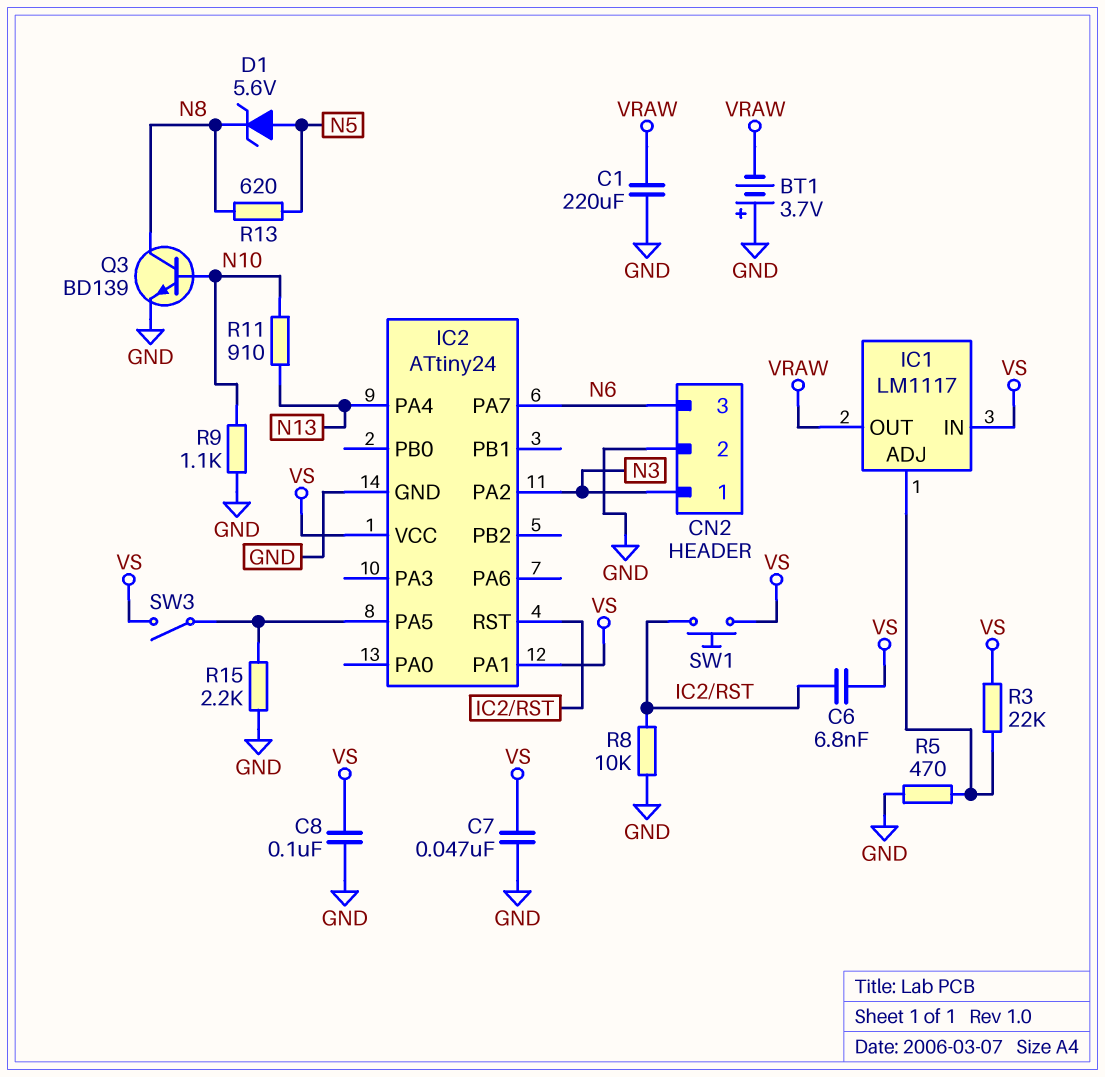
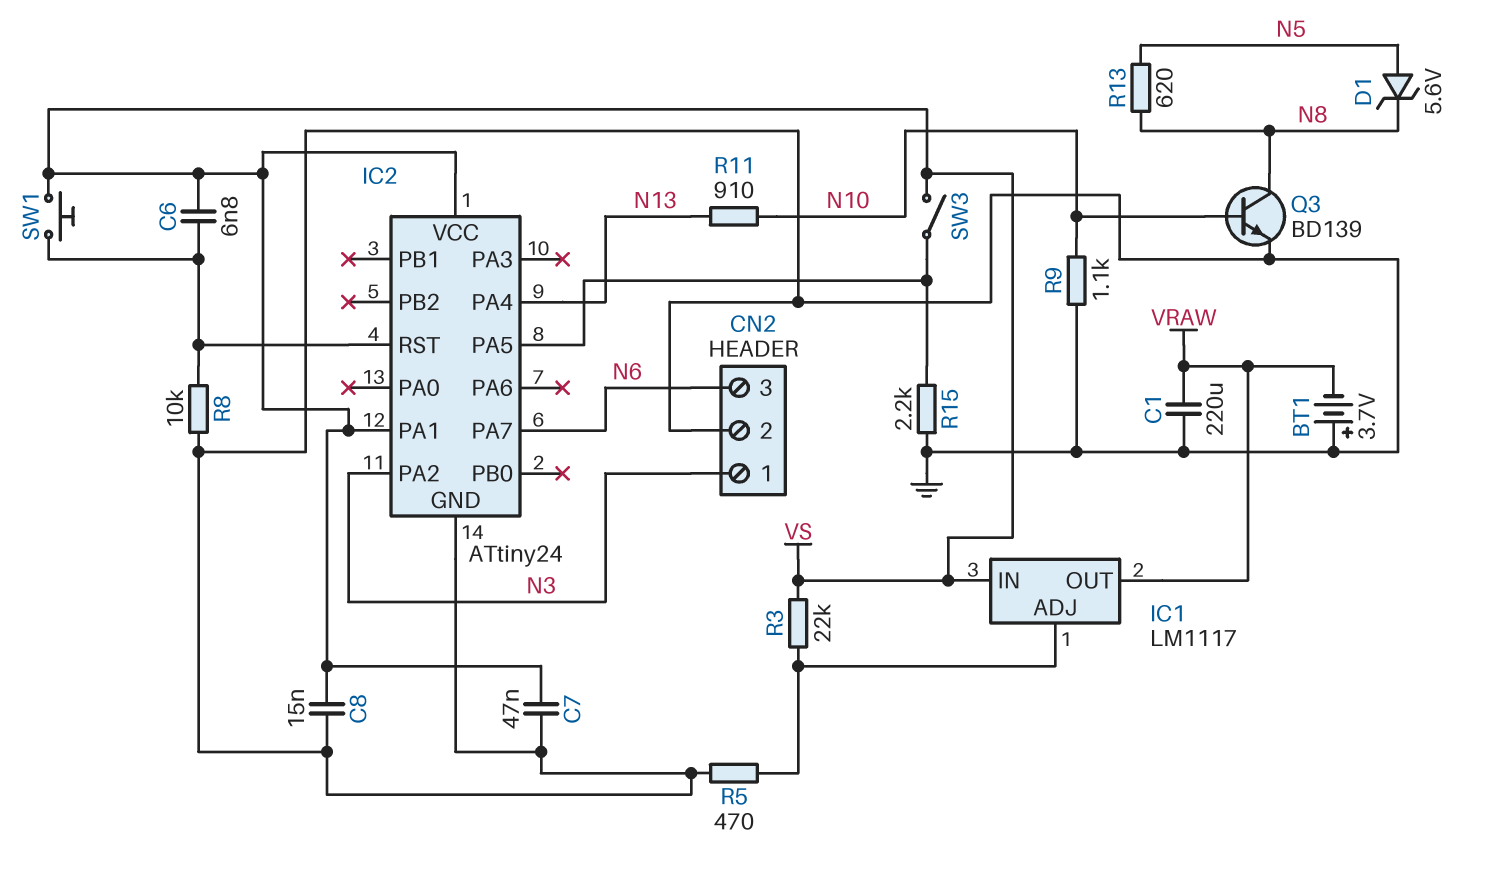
C8: 100nF (GND, VS) -> 15nF (GND, VS)

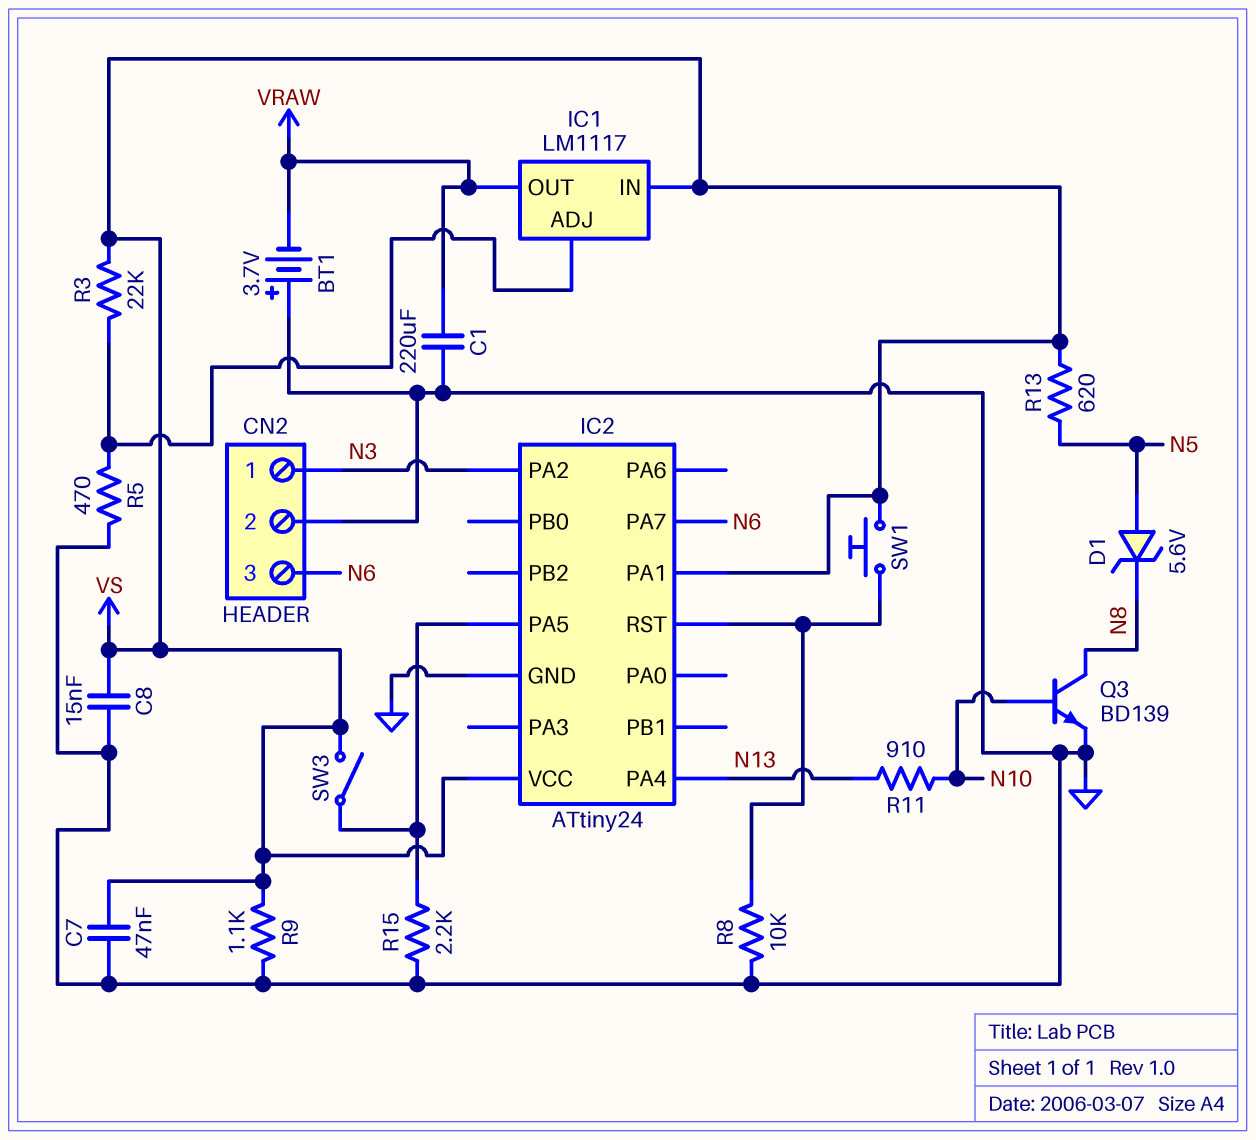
C6: 6.8nF (IC2/RST, VS) -> none
R9: 1.1k (GND, N10) -> 1.1k (GND, VS)
R13: 620 (N5, N8) -> 620 (N5, VS)

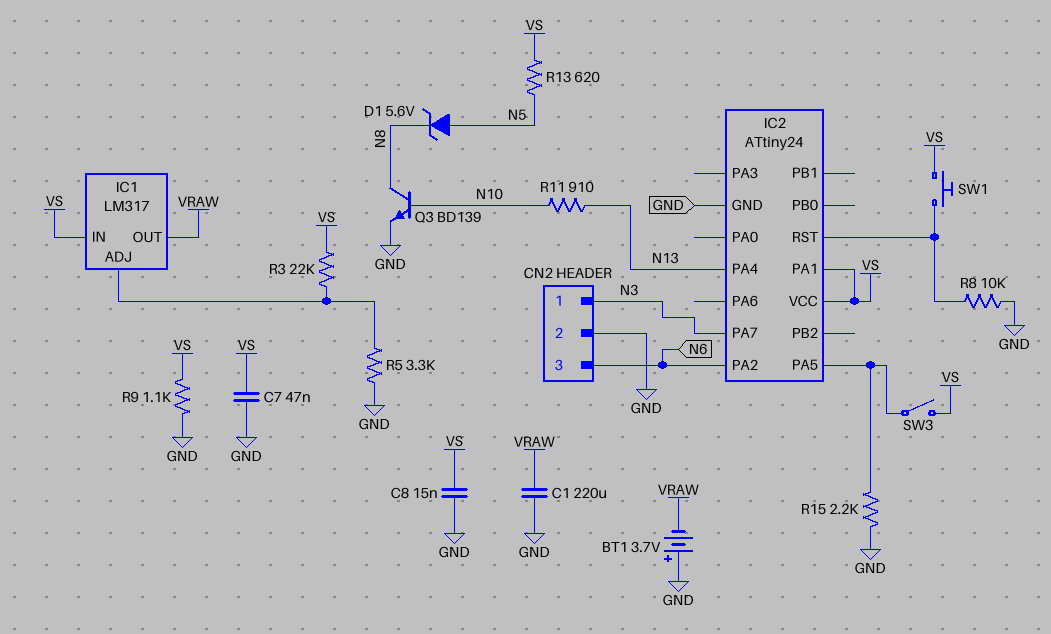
IC1: LM1117 -> LM317
IC2 pin PA2: N3 -> N6
IC2 pin PA7: N6 -> N3
R5: 470 (GND, IC1/ADJ) -> 3.3k (GND, IC1/ADJ)

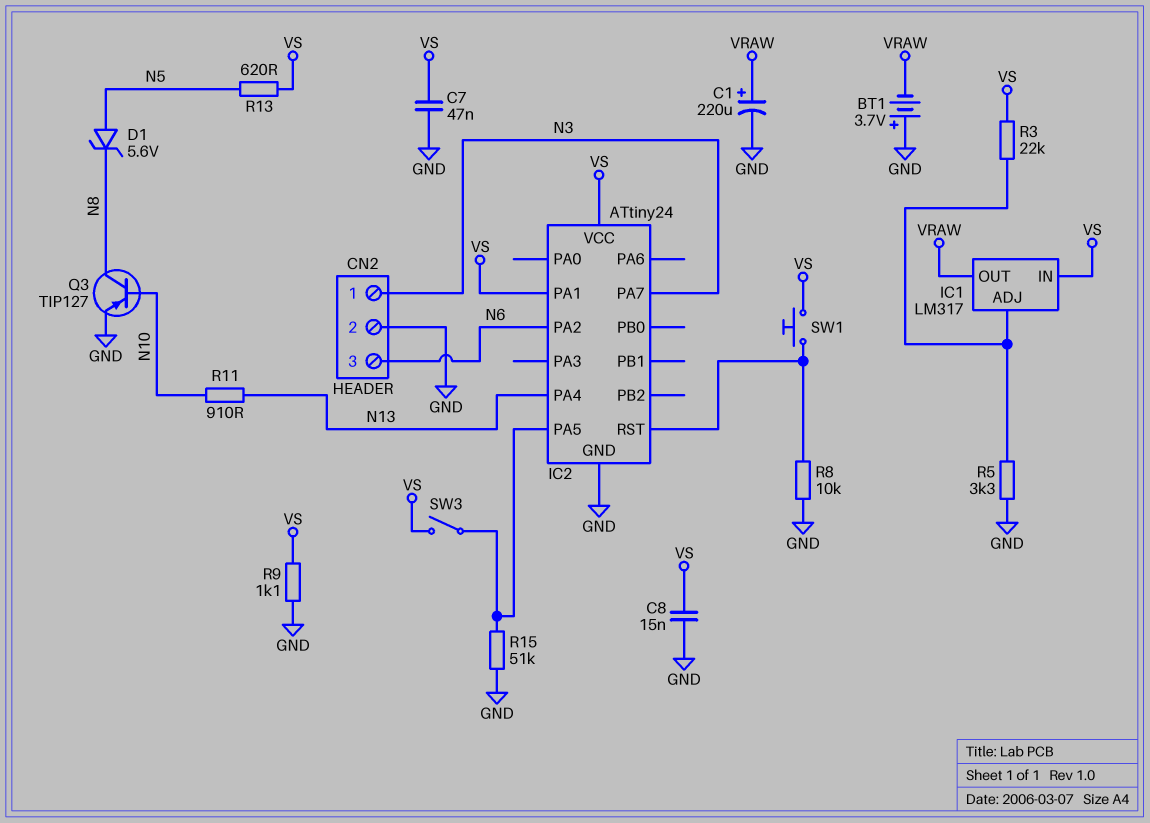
C1: 220uF (GND, VRAW) -> 220uF (plus VRAW, minus GND)
Q3: NPN BD139 (B N10, C N8, E GND) -> PNP TIP127 (B N10, C N8, E GND)
R15: 2.2k (GND, IC2/PA5) -> 51k (GND, IC2/PA5)

